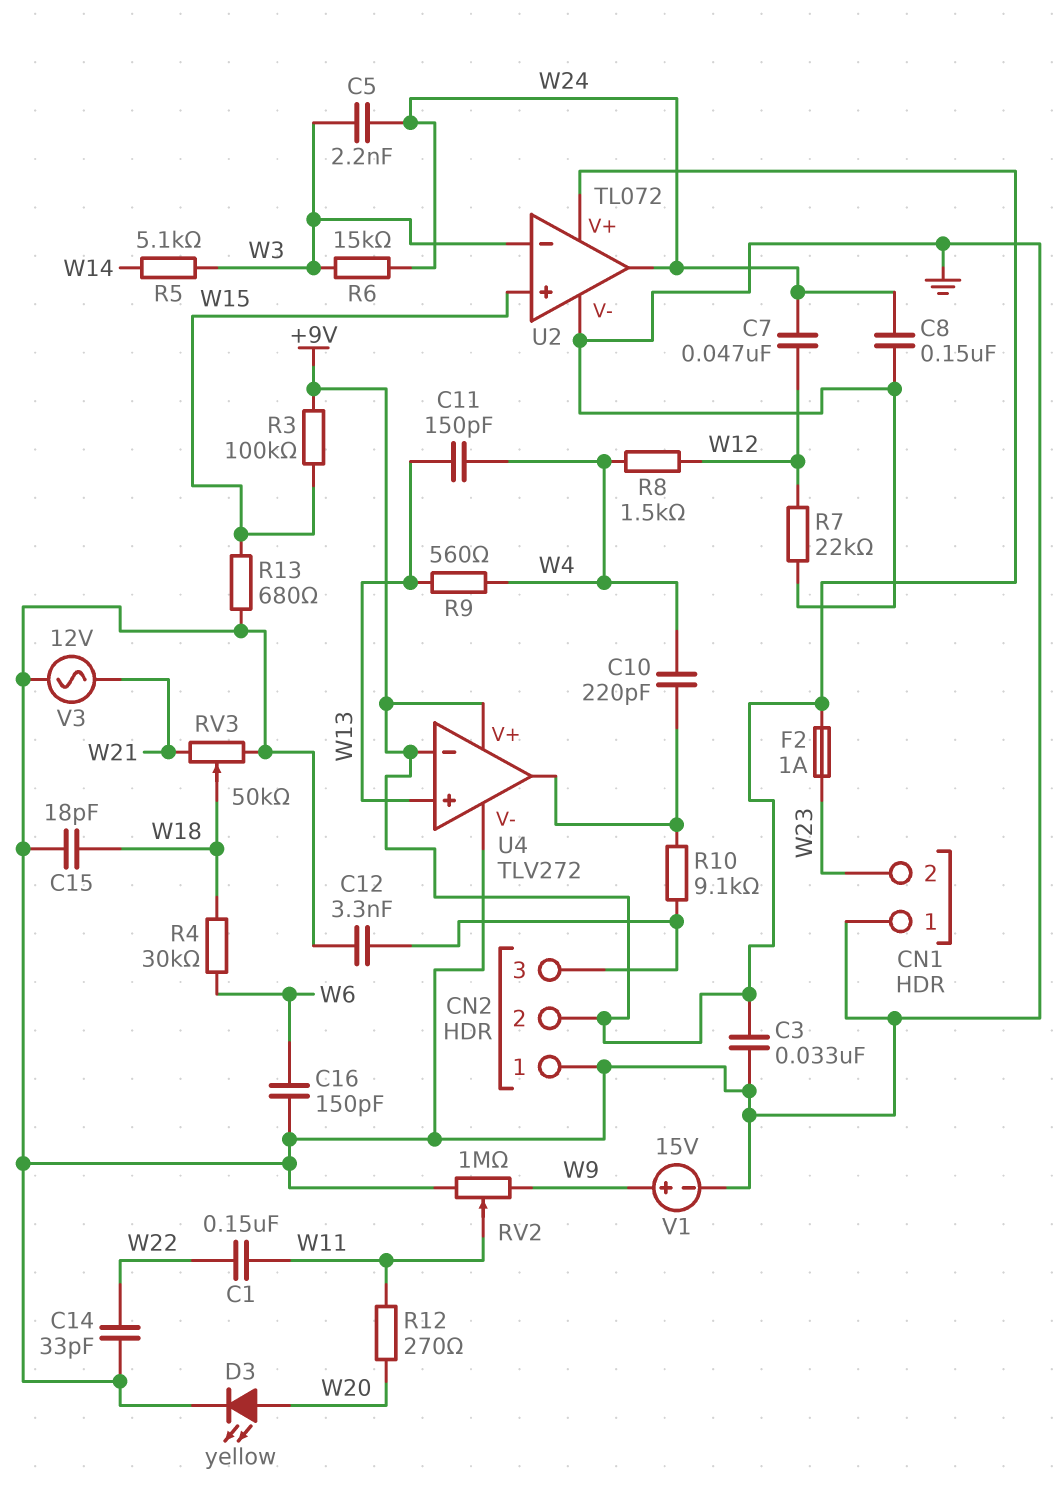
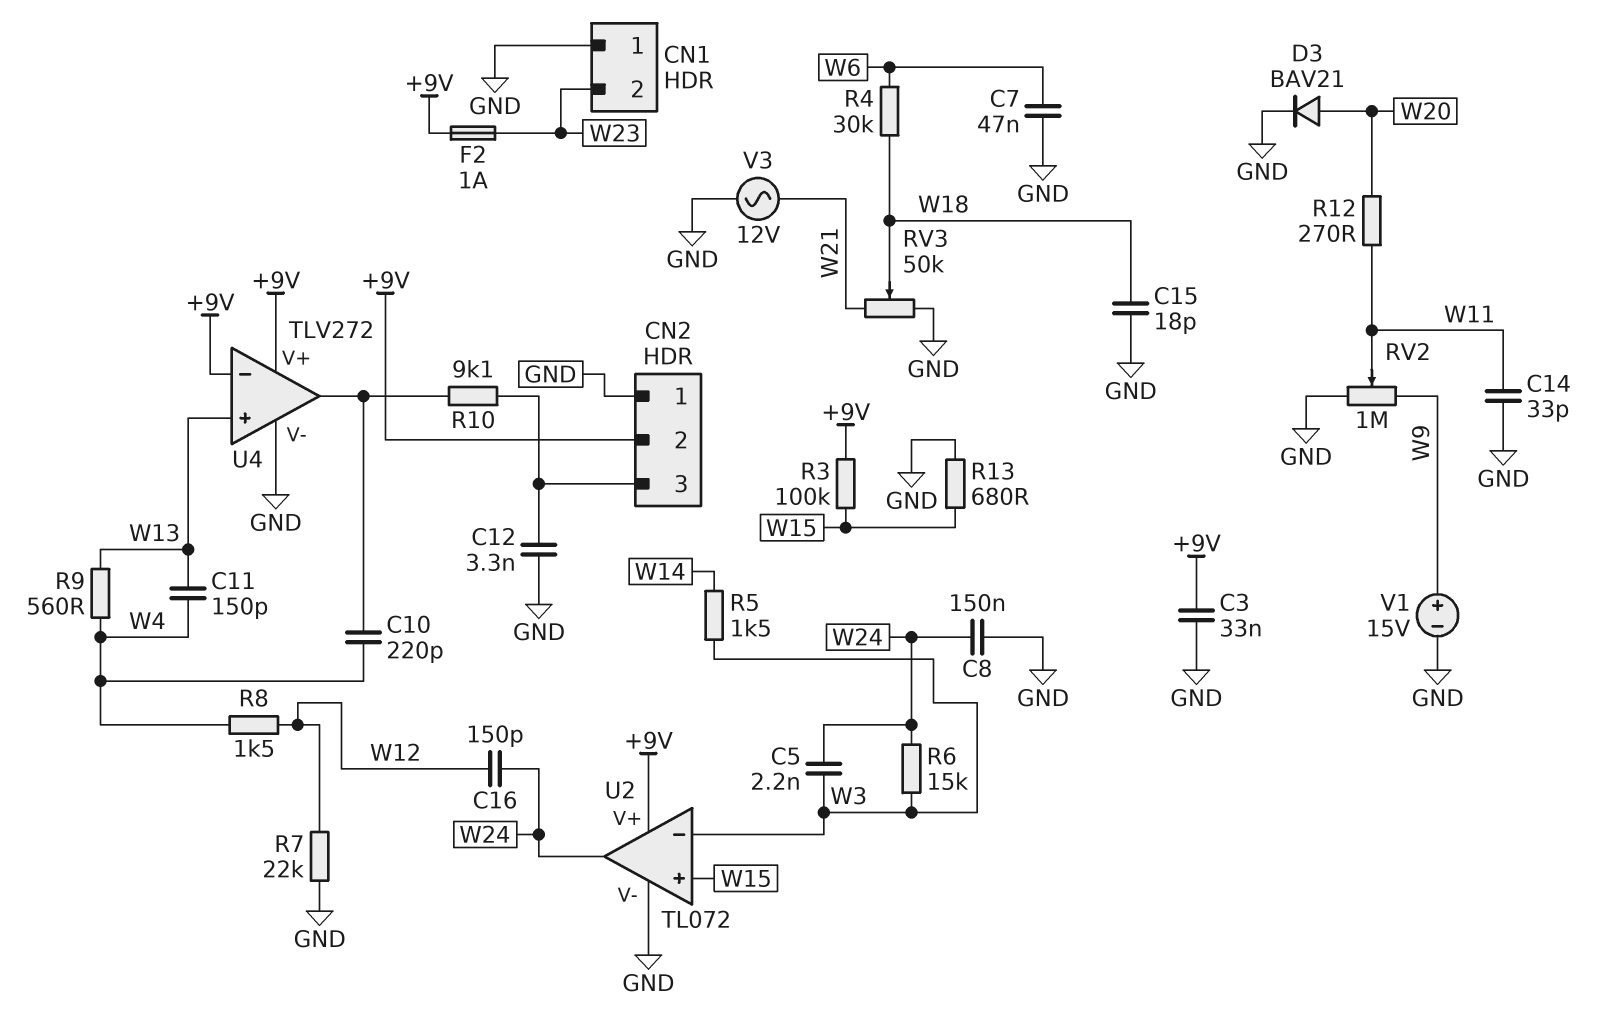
C1: 150nF (W11, W22) -> none
C7: 47nF (W12, W24) -> 47nF (GND, W6)
C14: 33pF (GND, W22) -> 33pF (GND, W11)
C16: 150pF (GND, W6) -> 150pF (W12, W24)
D3: LED yellow (A W20, K GND) -> diode BAV21 (A W20, K GND)
R5: 5.1k (W3, W14) -> 1.5k (W3, W14)

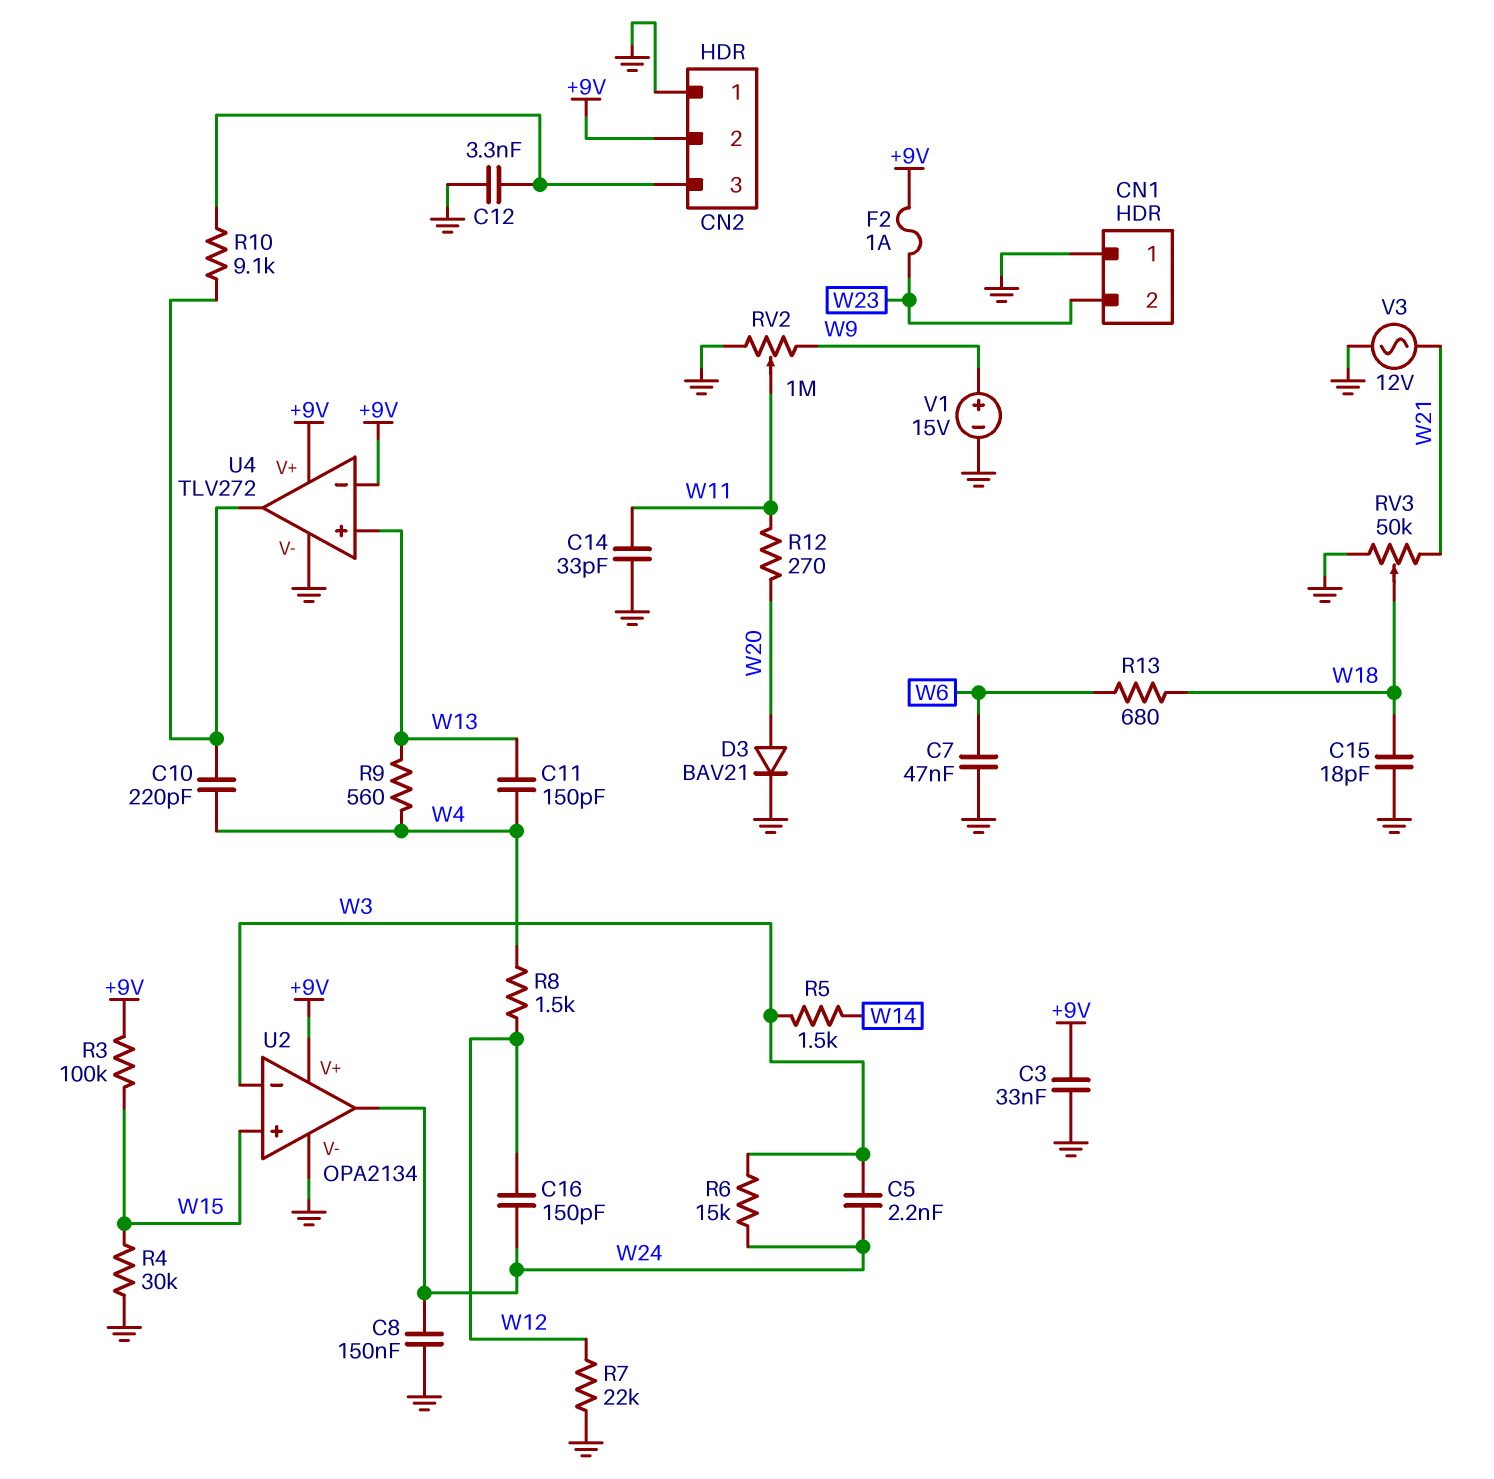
R4: 30k (W6, W18) -> 30k (GND, W15)
R13: 680 (GND, W15) -> 680 (W6, W18)
U2: TL072 -> OPA2134

